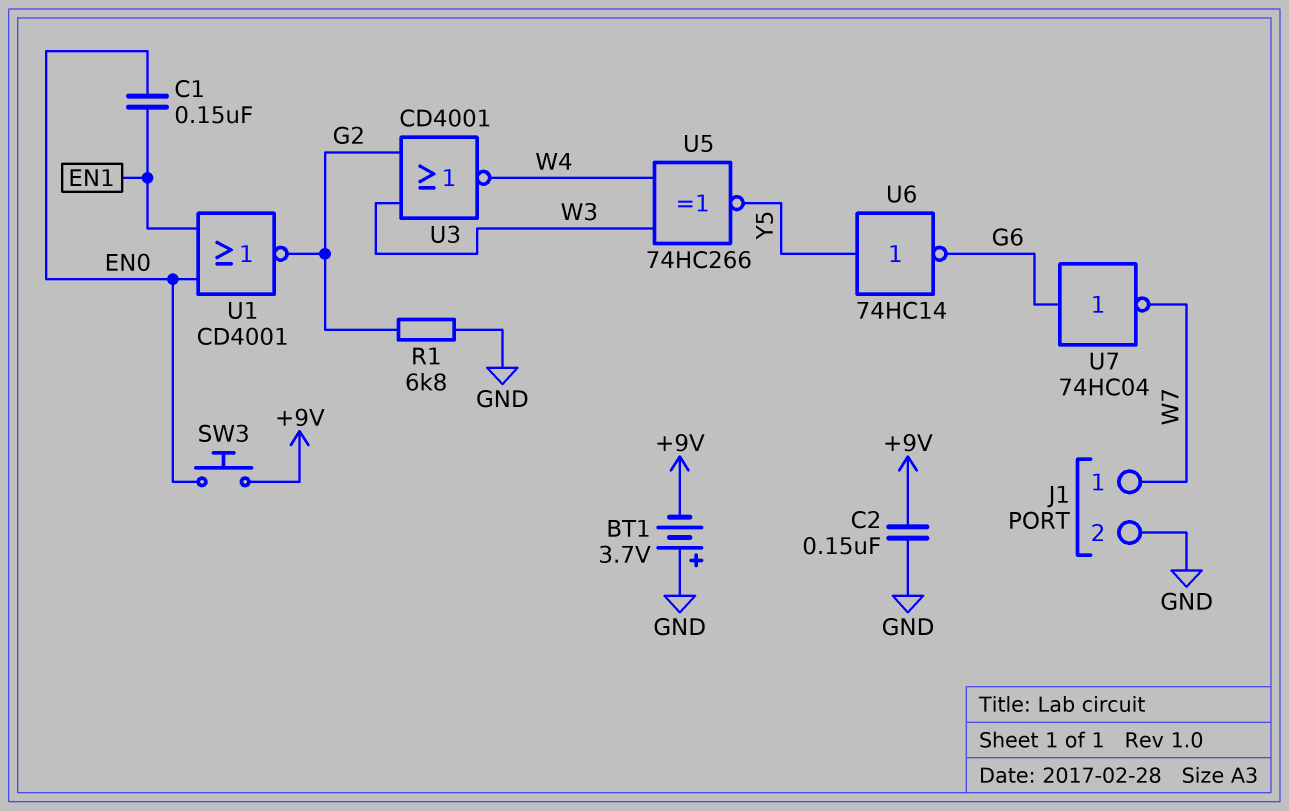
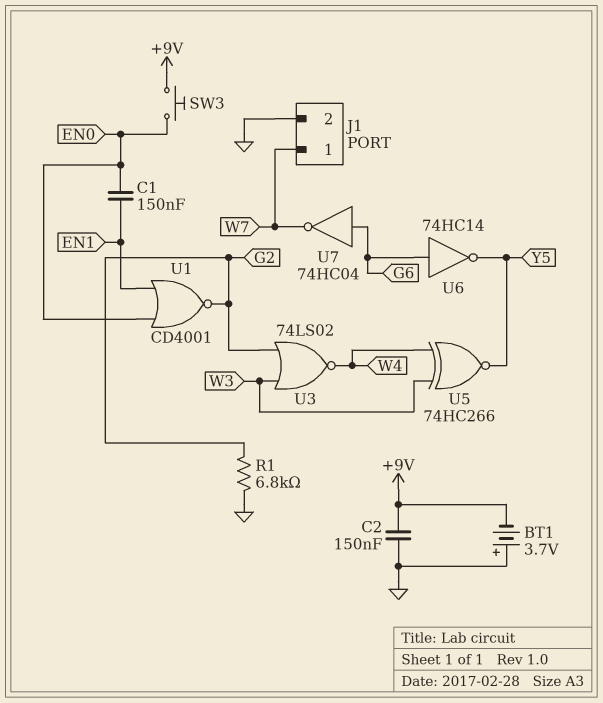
U3: NOR CD4001 (in G2, in W3, out W4) -> NOR 74LS02 (in G2, in W3, out W4)
U6: NOT 74HC14 (in Y5, out G6) -> NOT 74HC14 (in G6, out Y5)

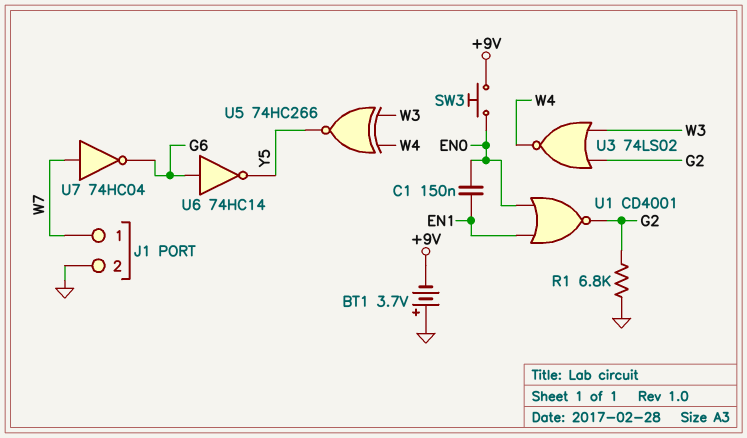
C2: 150nF (+9V, GND) -> none
U7: NOT 74HC04 (in G6, out W7) -> NOT 74HC04 (in W7, out G6)

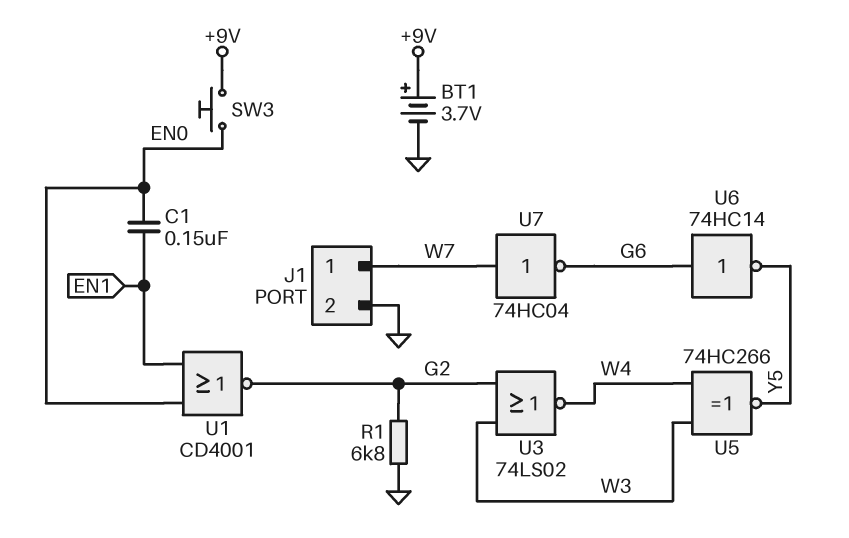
BT1: 3.7V (plus GND, minus +9V) -> 3.7V (plus +9V, minus GND)

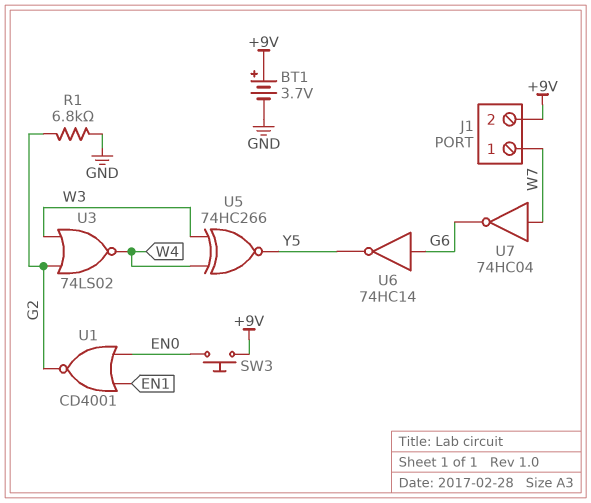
C1: 150nF (EN0, EN1) -> none
J1 pin 2: GND -> +9V

